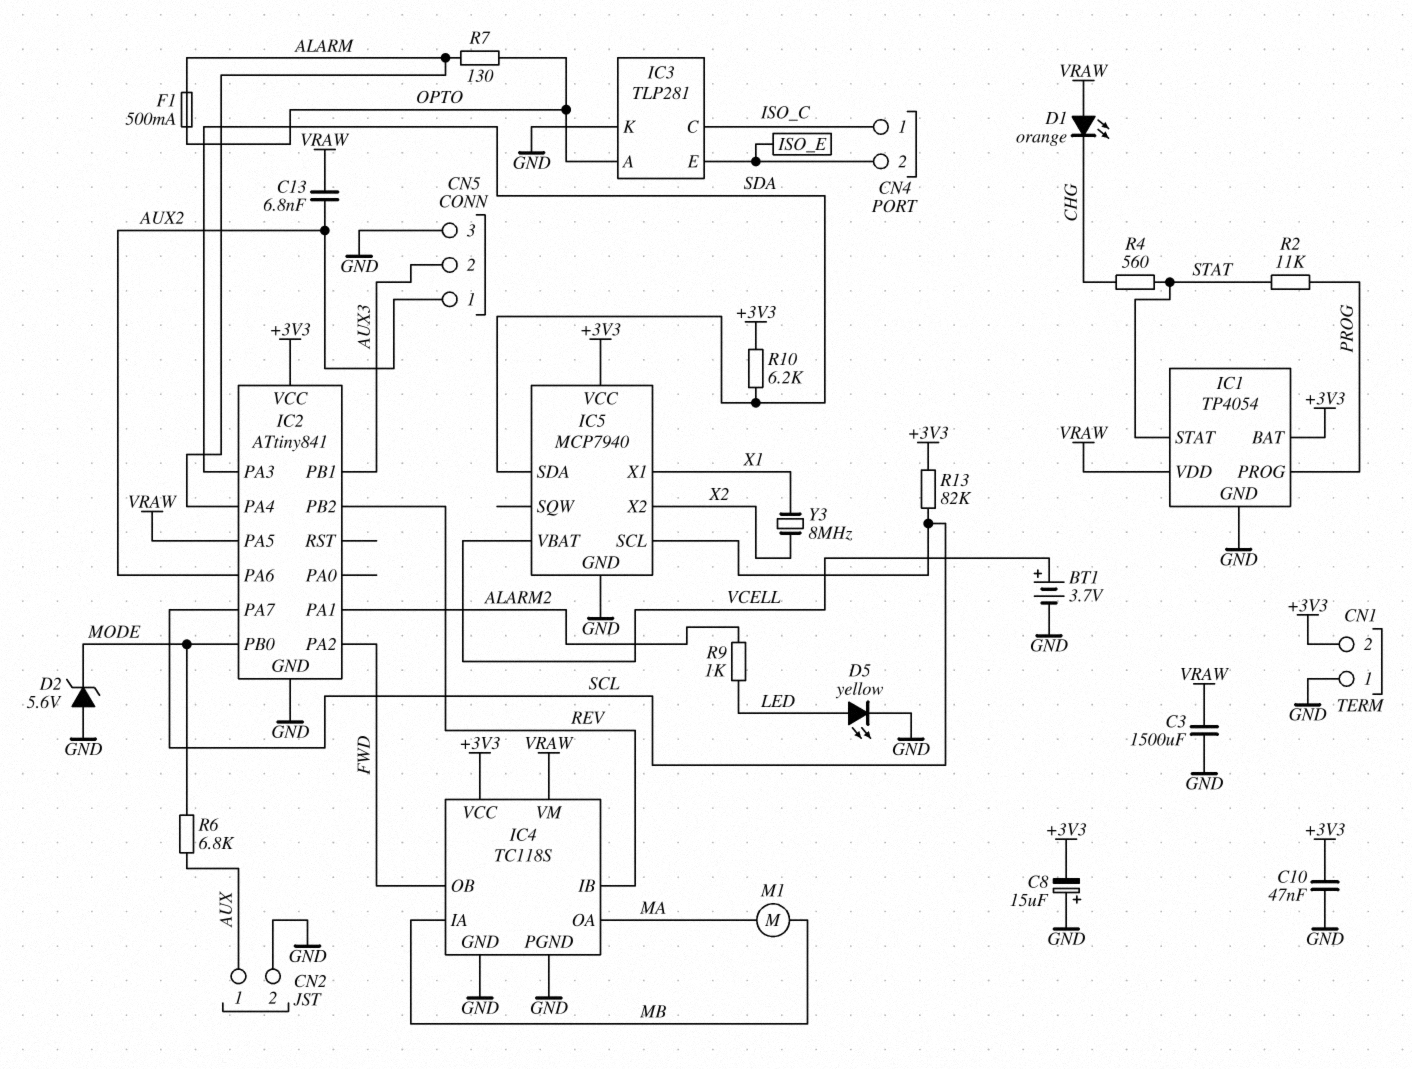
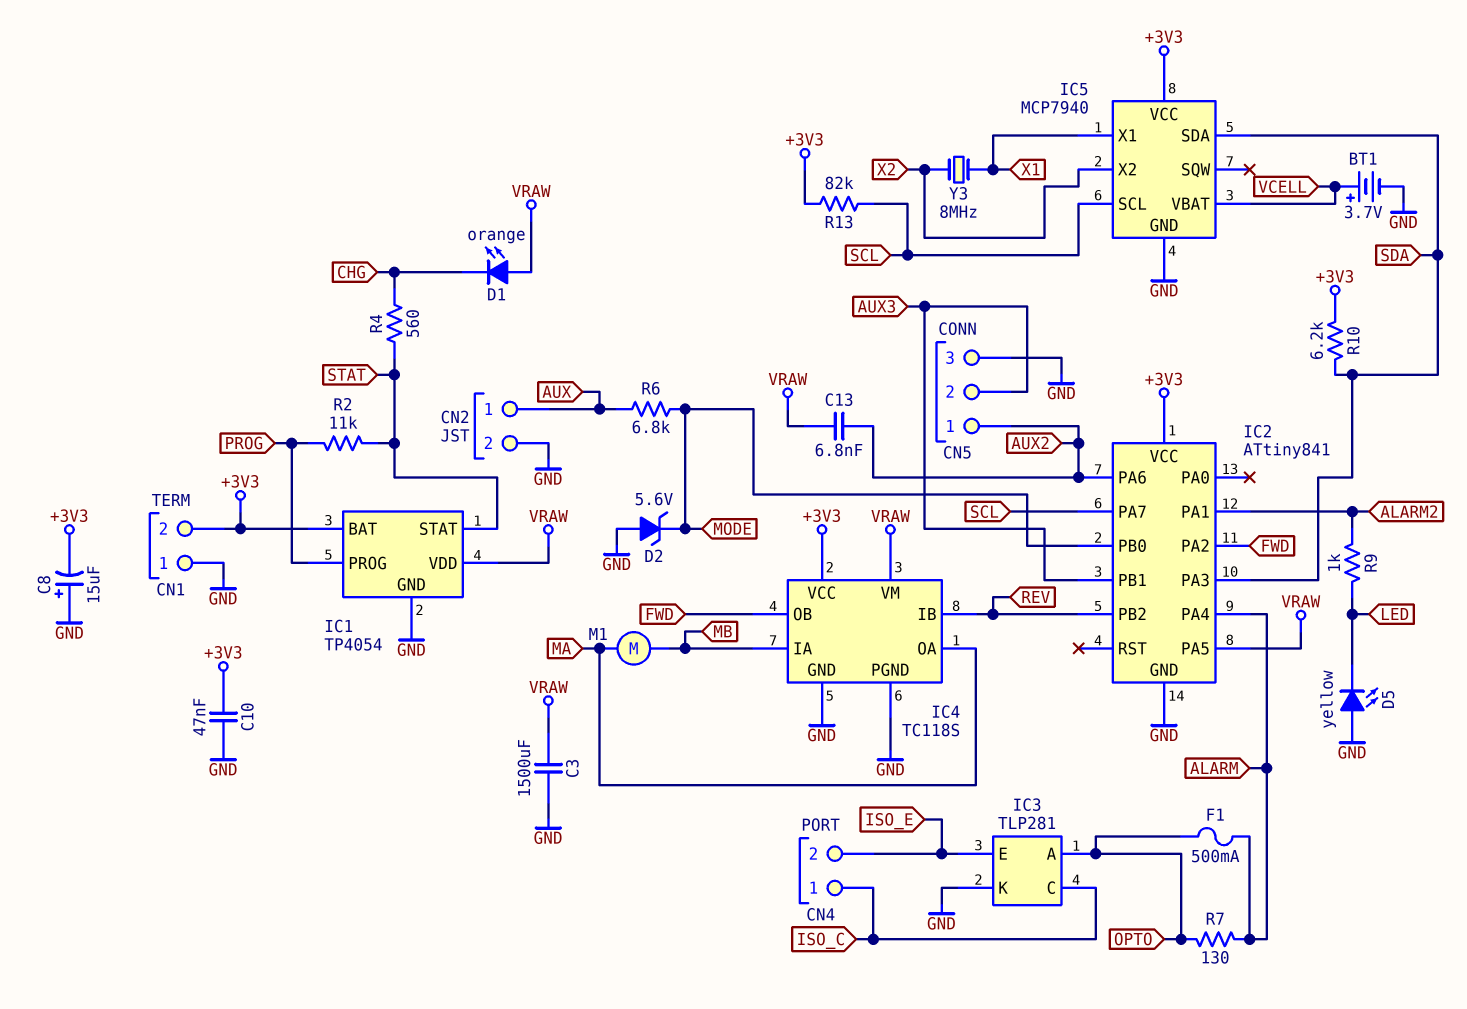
D5: LED yellow (A LED, K GND) -> LED yellow (A GND, K LED)

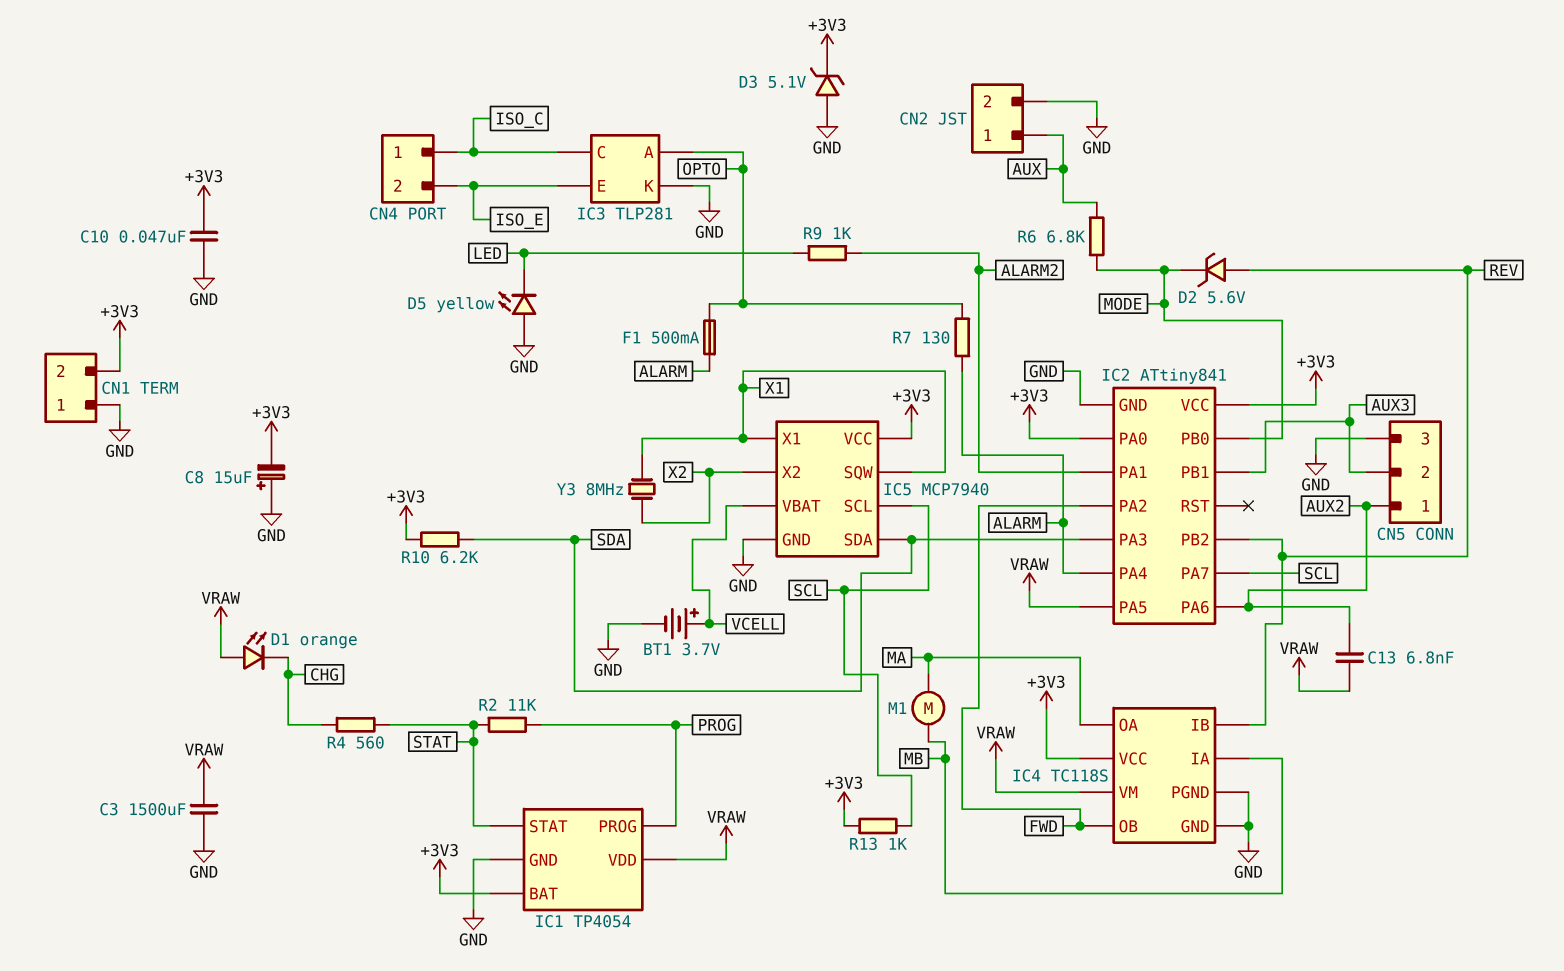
D2: zener 5.6V (A GND, K MODE) -> zener 5.6V (A REV, K MODE)
D3: none -> zener 5.1V (A GND, K +3V3)
IC2 pin PA0: none -> +3V3
IC5 pin SQW: none -> X1
R13: 82k (+3V3, SCL) -> 1k (+3V3, SCL)

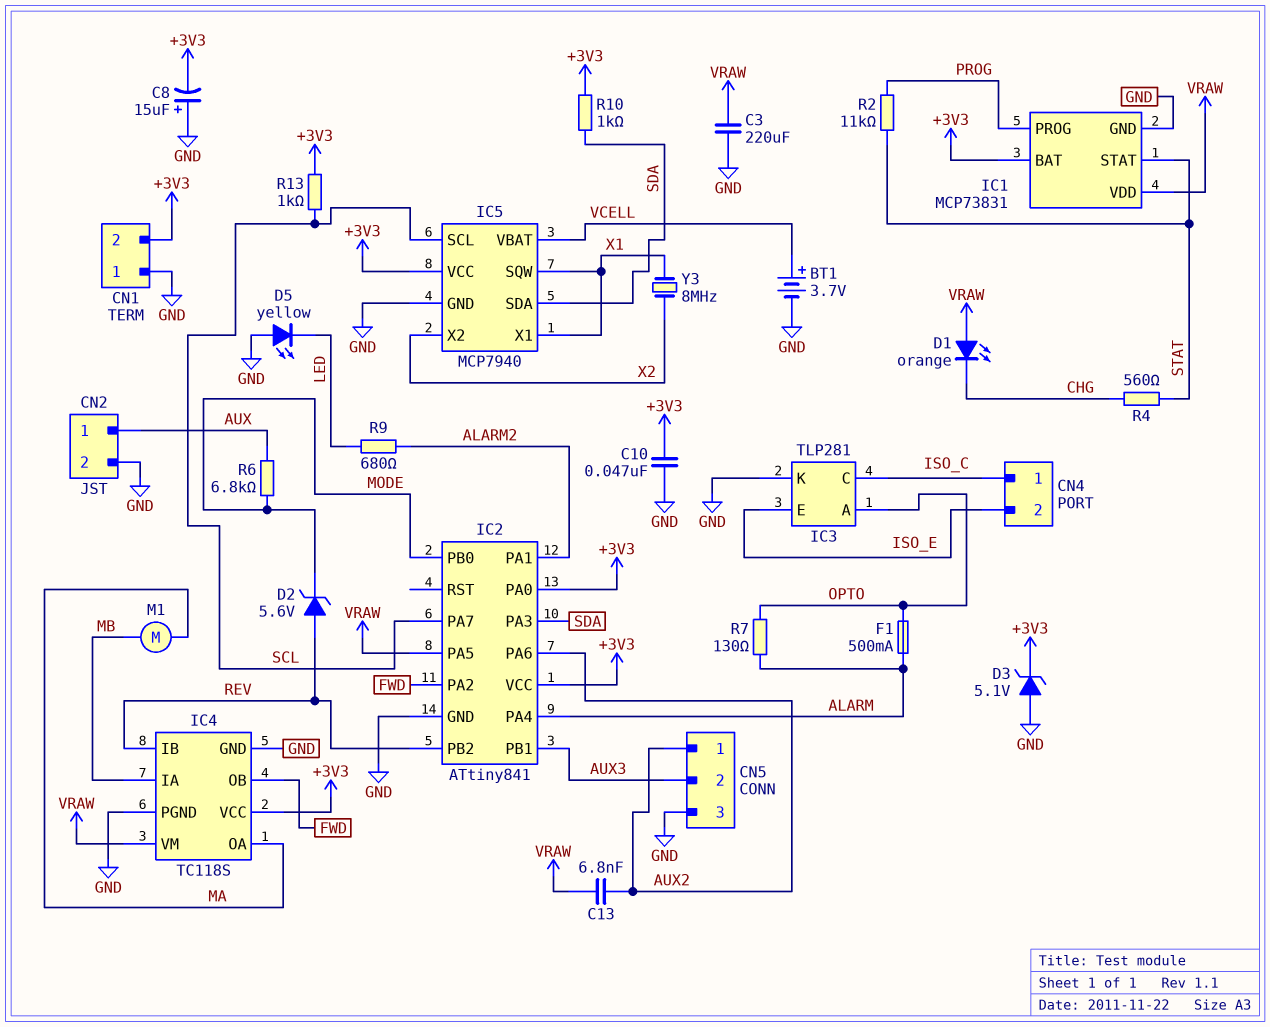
C3: 1500uF (GND, VRAW) -> 220uF (GND, VRAW)
IC1: TP4054 -> MCP73831
R9: 1k (ALARM2, LED) -> 680 (ALARM2, LED)
R10: 6.2k (+3V3, SDA) -> 1k (+3V3, SDA)

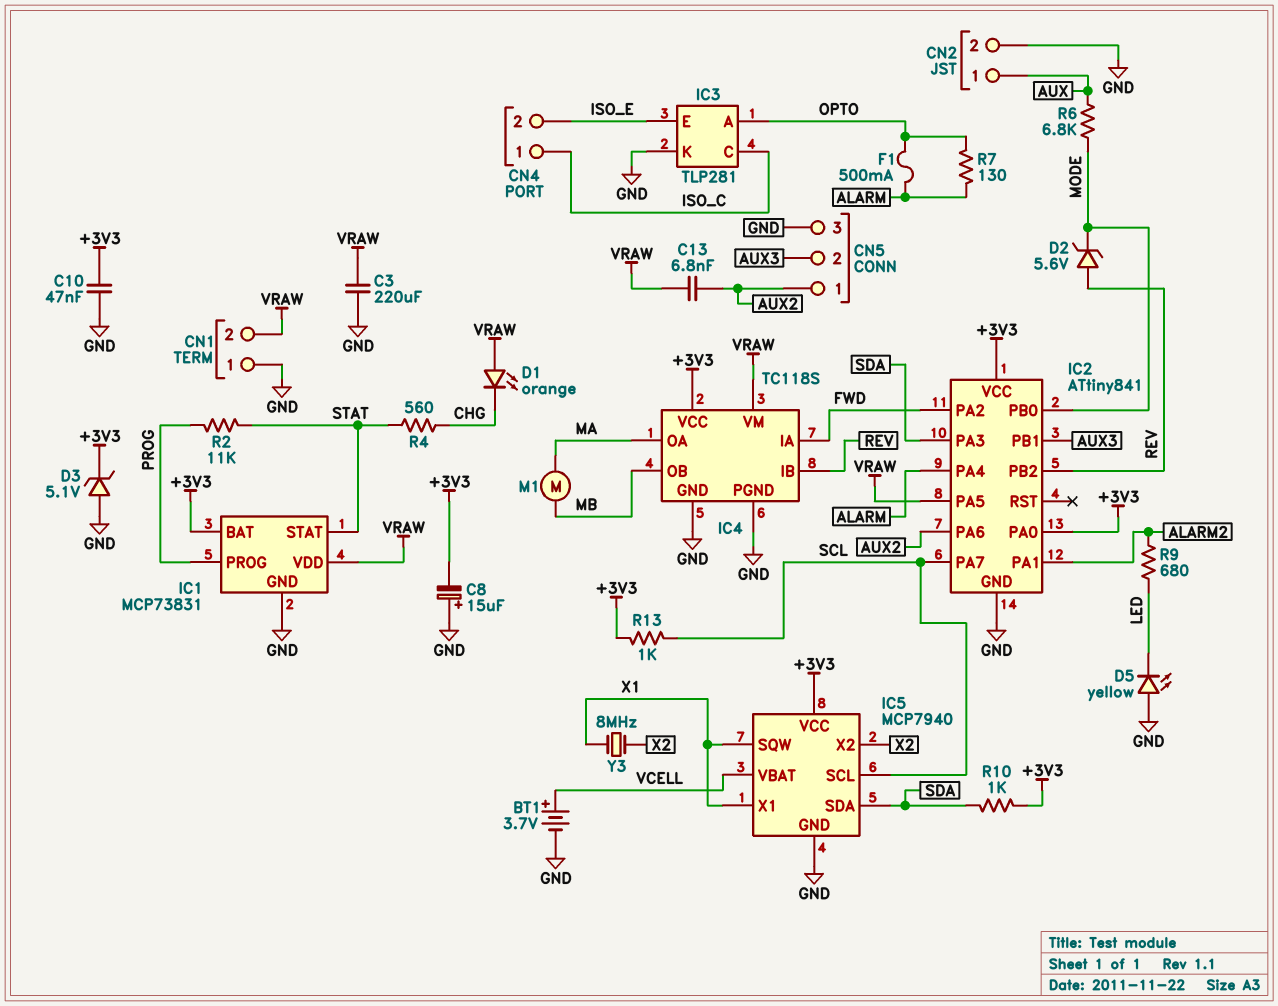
CN1 pin 2: +3V3 -> VRAW
IC4 pin IA: MB -> FWD
IC4 pin OB: FWD -> MB

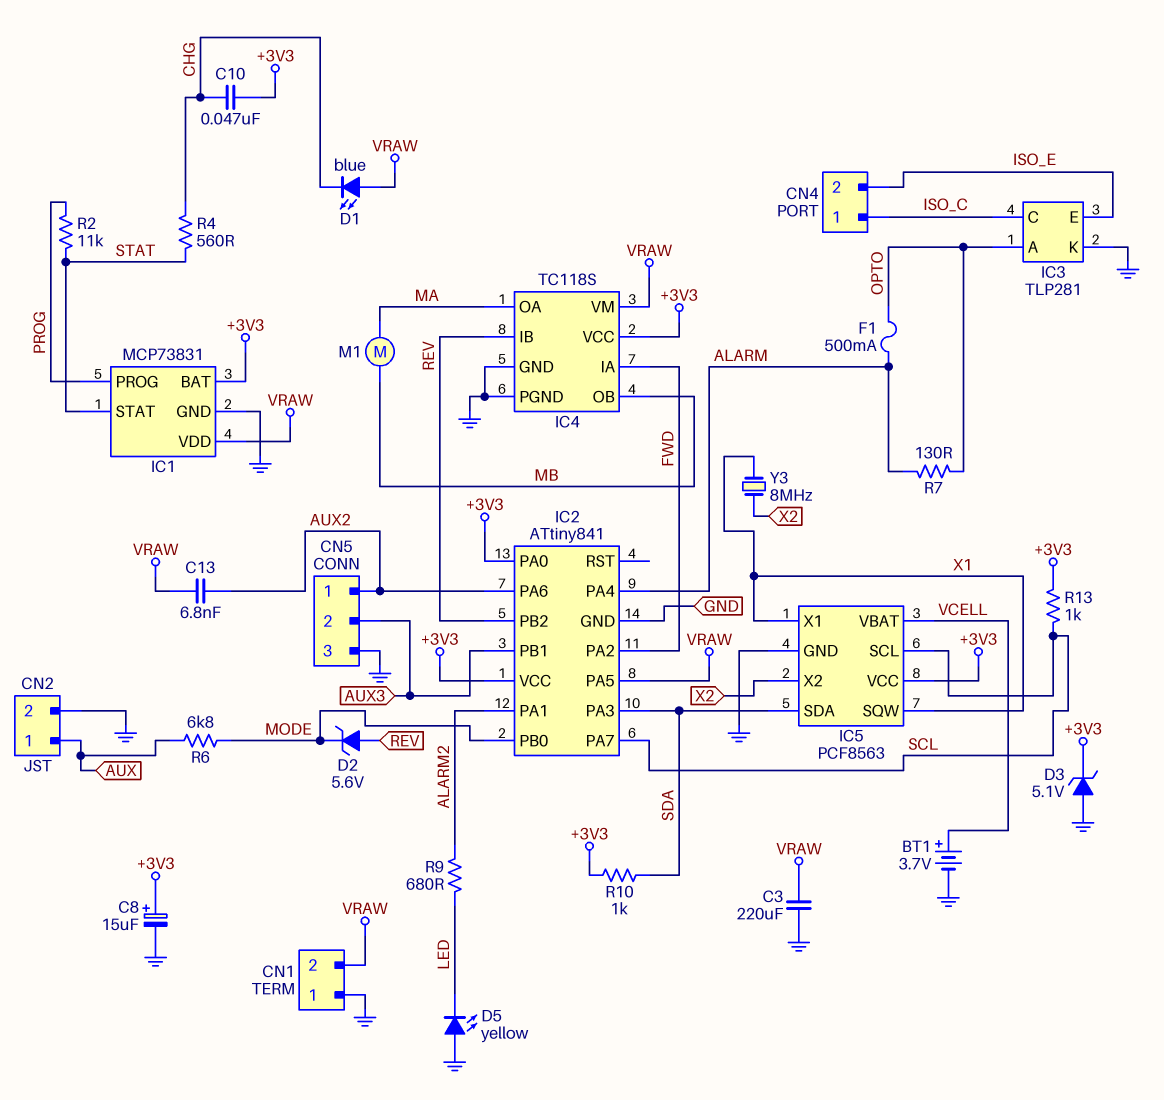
C8: 15uF (plus GND, minus +3V3) -> 15uF (plus +3V3, minus GND)
C10: 47nF (+3V3, GND) -> 47nF (+3V3, CHG)
D1: LED orange (A VRAW, K CHG) -> LED blue (A VRAW, K CHG)
IC5: MCP7940 -> PCF8563

